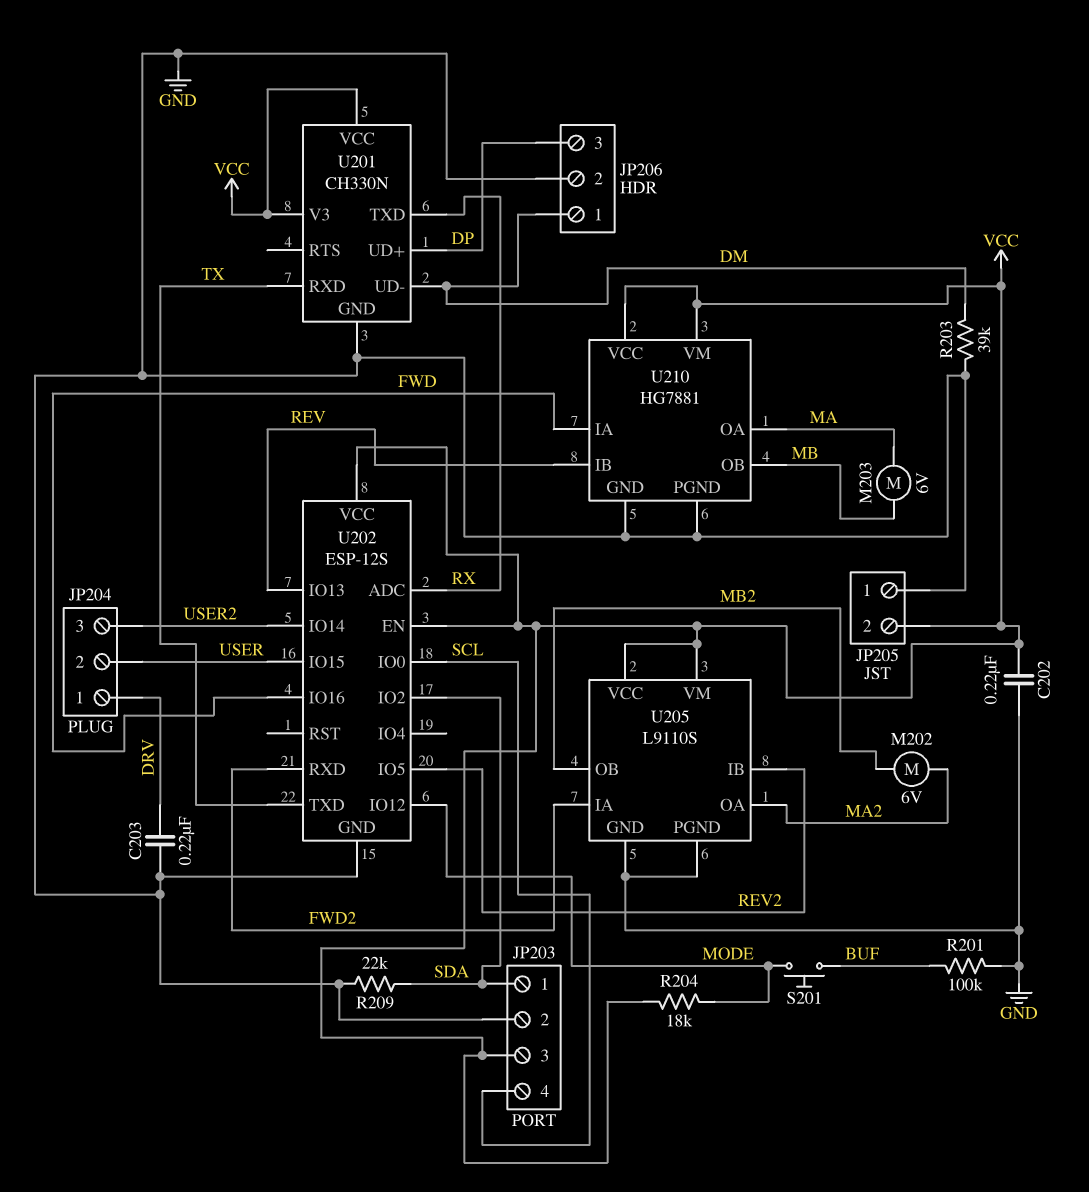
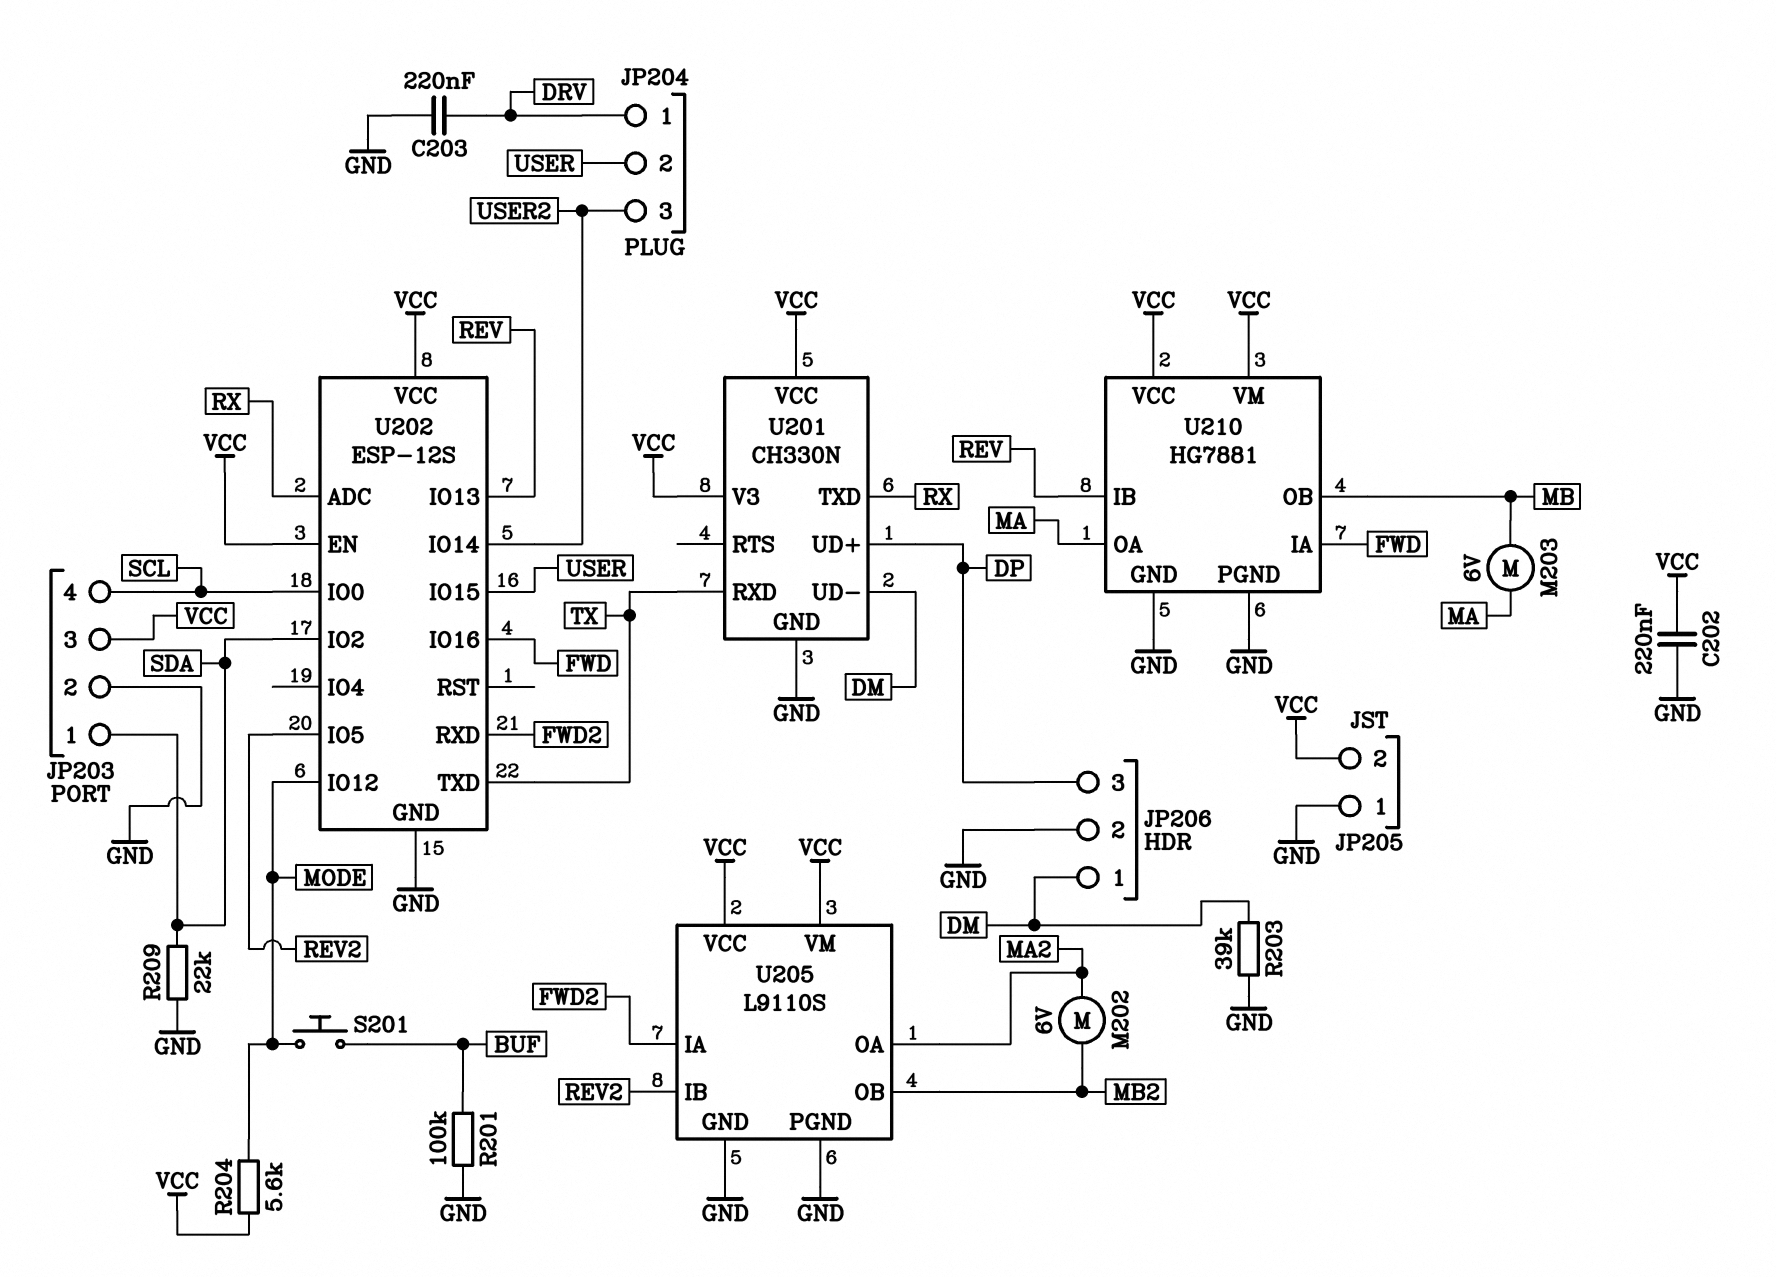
R204: 18k (MODE, VCC) -> 5.6k (MODE, VCC)

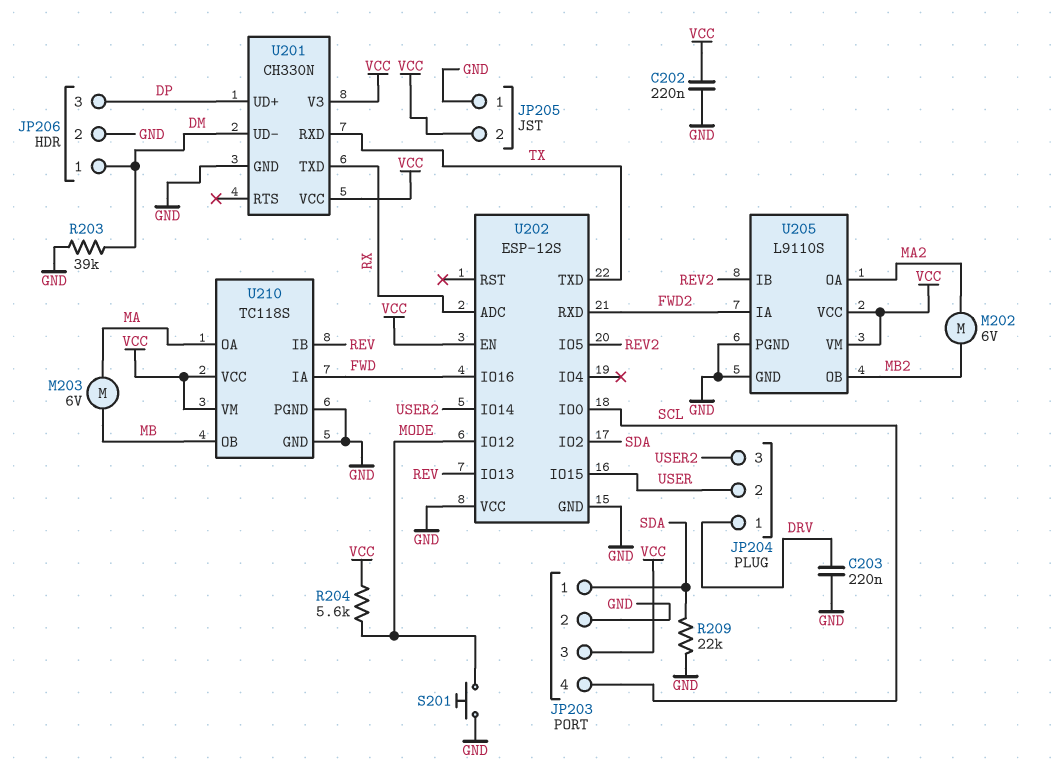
R201: 100k (BUF, GND) -> none
S201: button (BUF, MODE) -> button (GND, MODE)
U202 pin VCC: VCC -> GND
U210: HG7881 -> TC118S

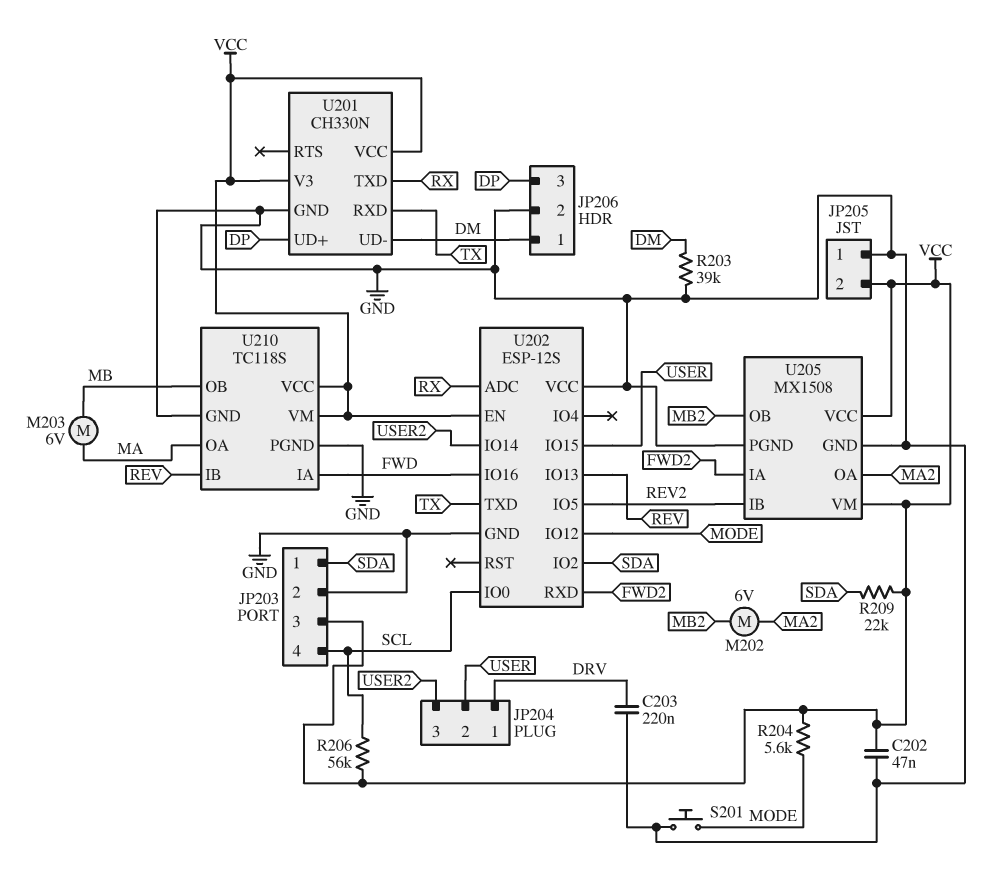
C202: 220nF (GND, VCC) -> 47nF (GND, VCC)
R206: none -> 56k (SCL, VCC)
R209: 22k (GND, SDA) -> 22k (SDA, VCC)
U205: L9110S -> MX1508

